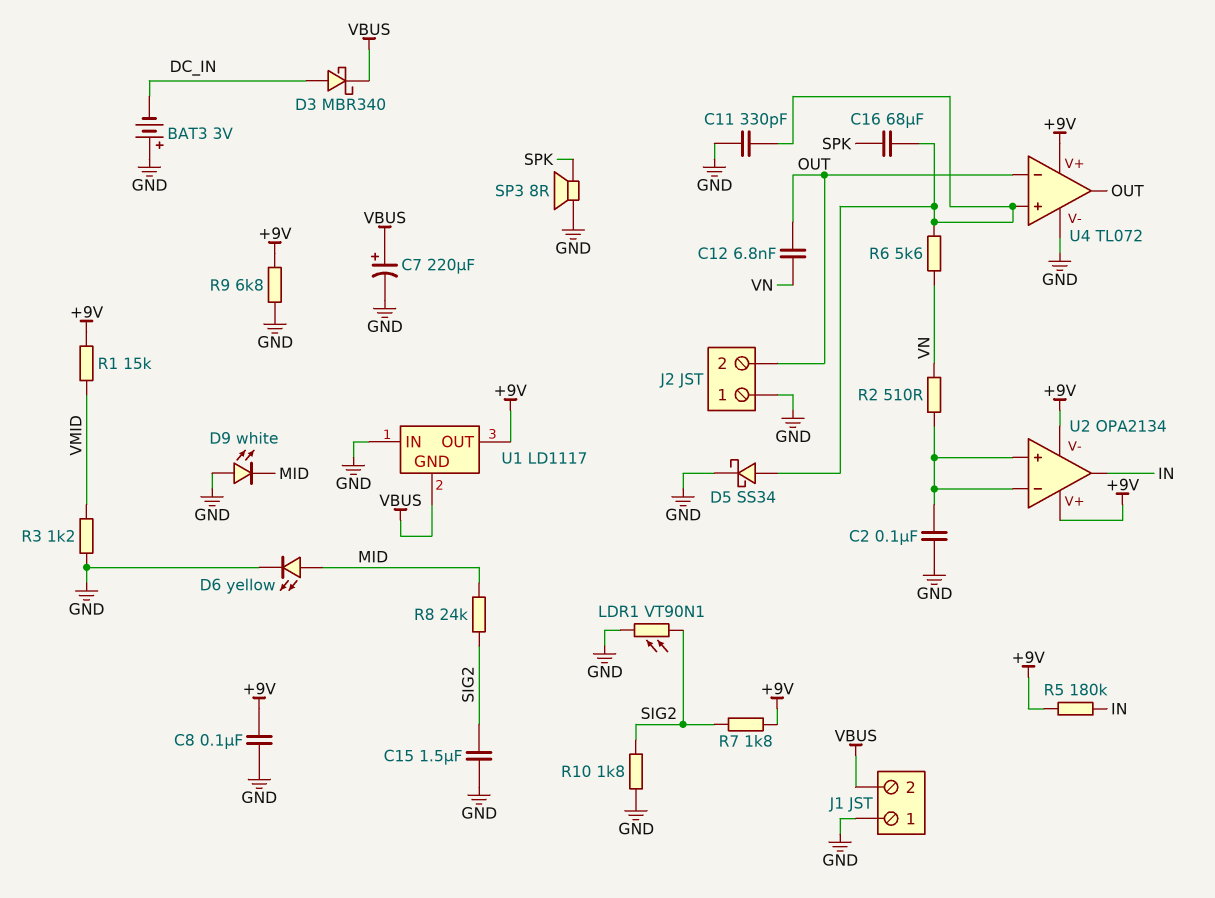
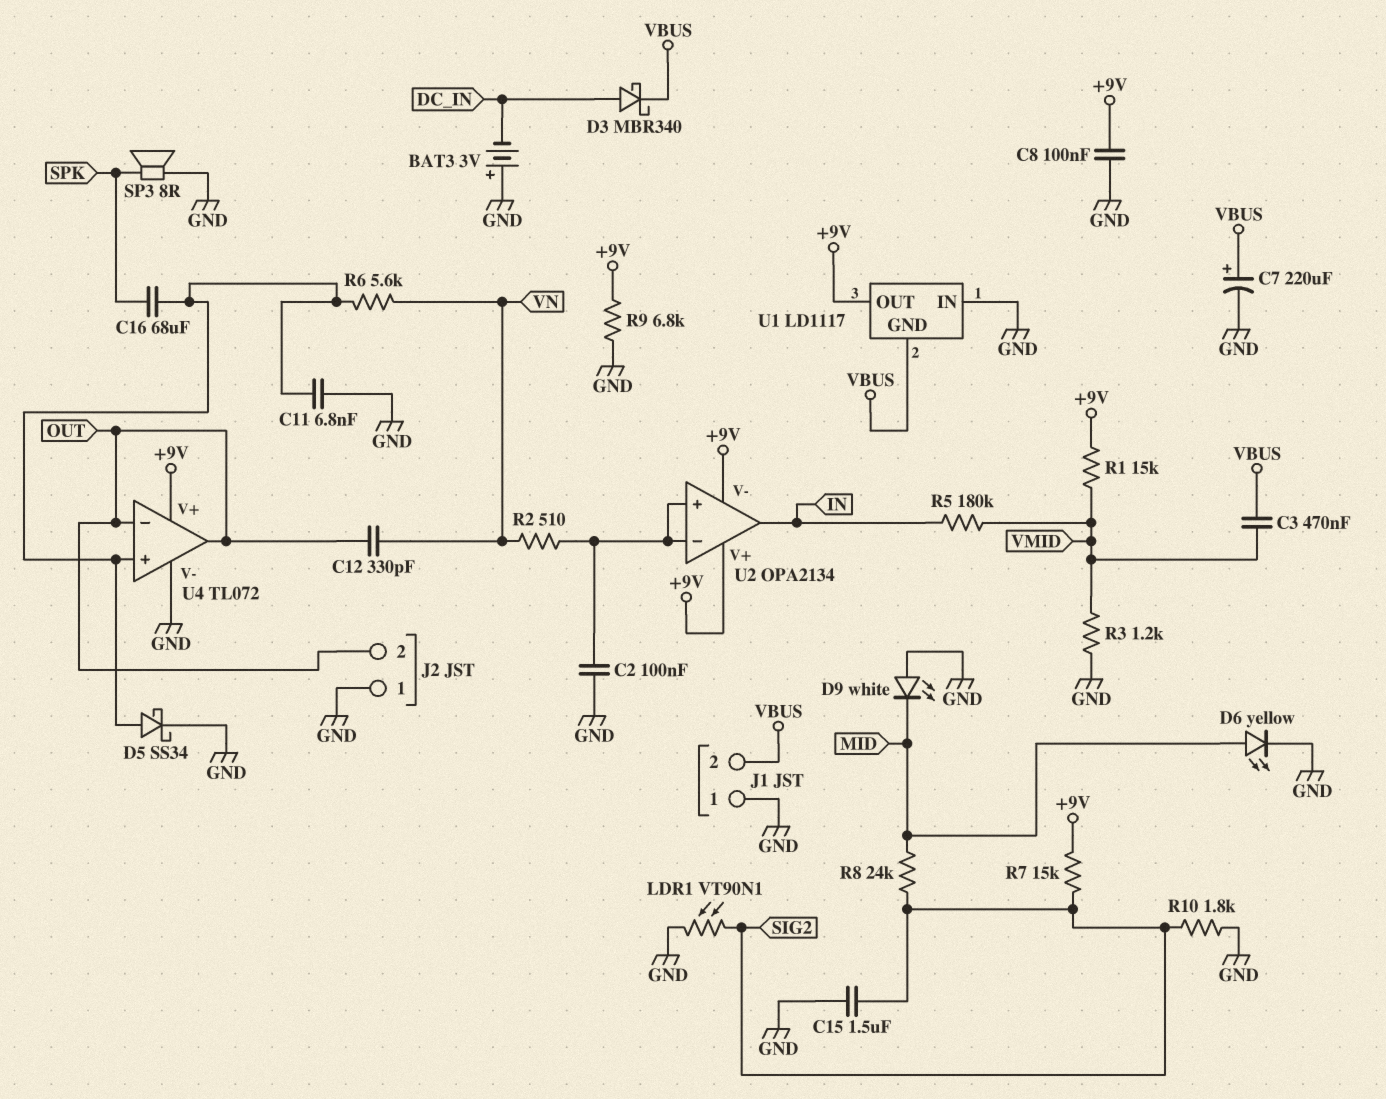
C3: none -> 470nF (VBUS, VMID)
C11: 330pF (GND, U4/in+) -> 6.8nF (GND, U4/in+)
C12: 6.8nF (OUT, VN) -> 330pF (OUT, VN)
R5: 180k (+9V, IN) -> 180k (IN, VMID)
R7: 1.8k (+9V, SIG2) -> 15k (+9V, SIG2)

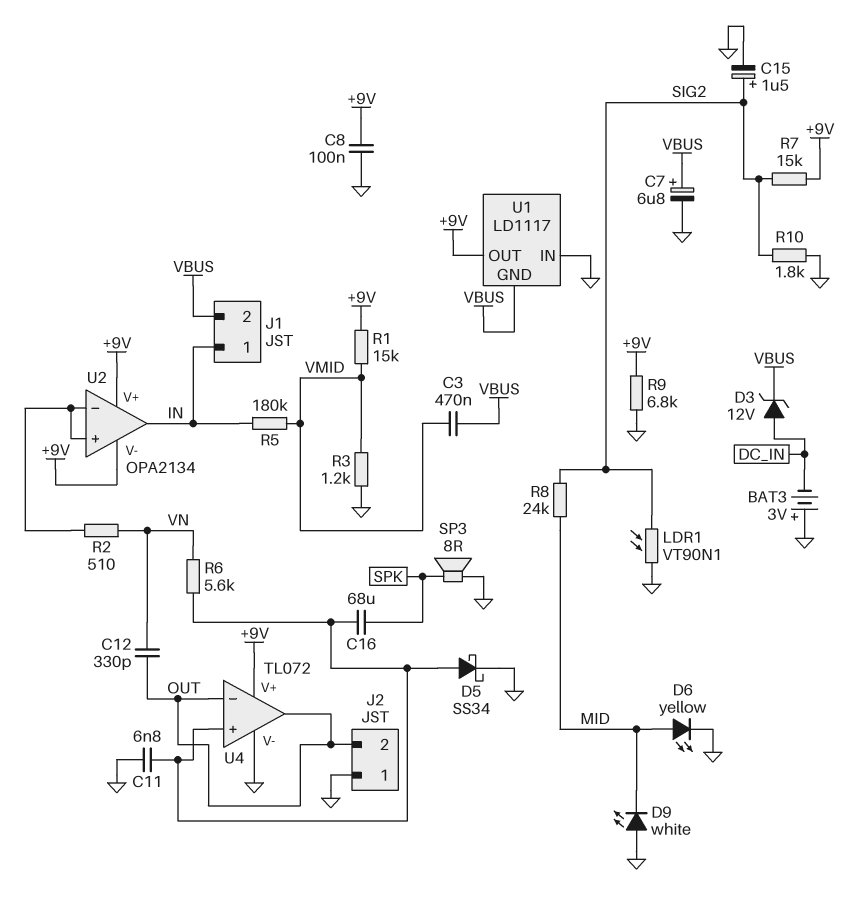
C2: 100nF (GND, U2/in+) -> none
C7: 220uF (plus VBUS, minus GND) -> 6.8uF (plus VBUS, minus GND)
C15: 1.5uF (GND, SIG2) -> 1.5uF (plus SIG2, minus GND)
D3: schottky MBR340 (A DC_IN, K VBUS) -> zener 12V (A DC_IN, K VBUS)
J1 pin 1: GND -> IN

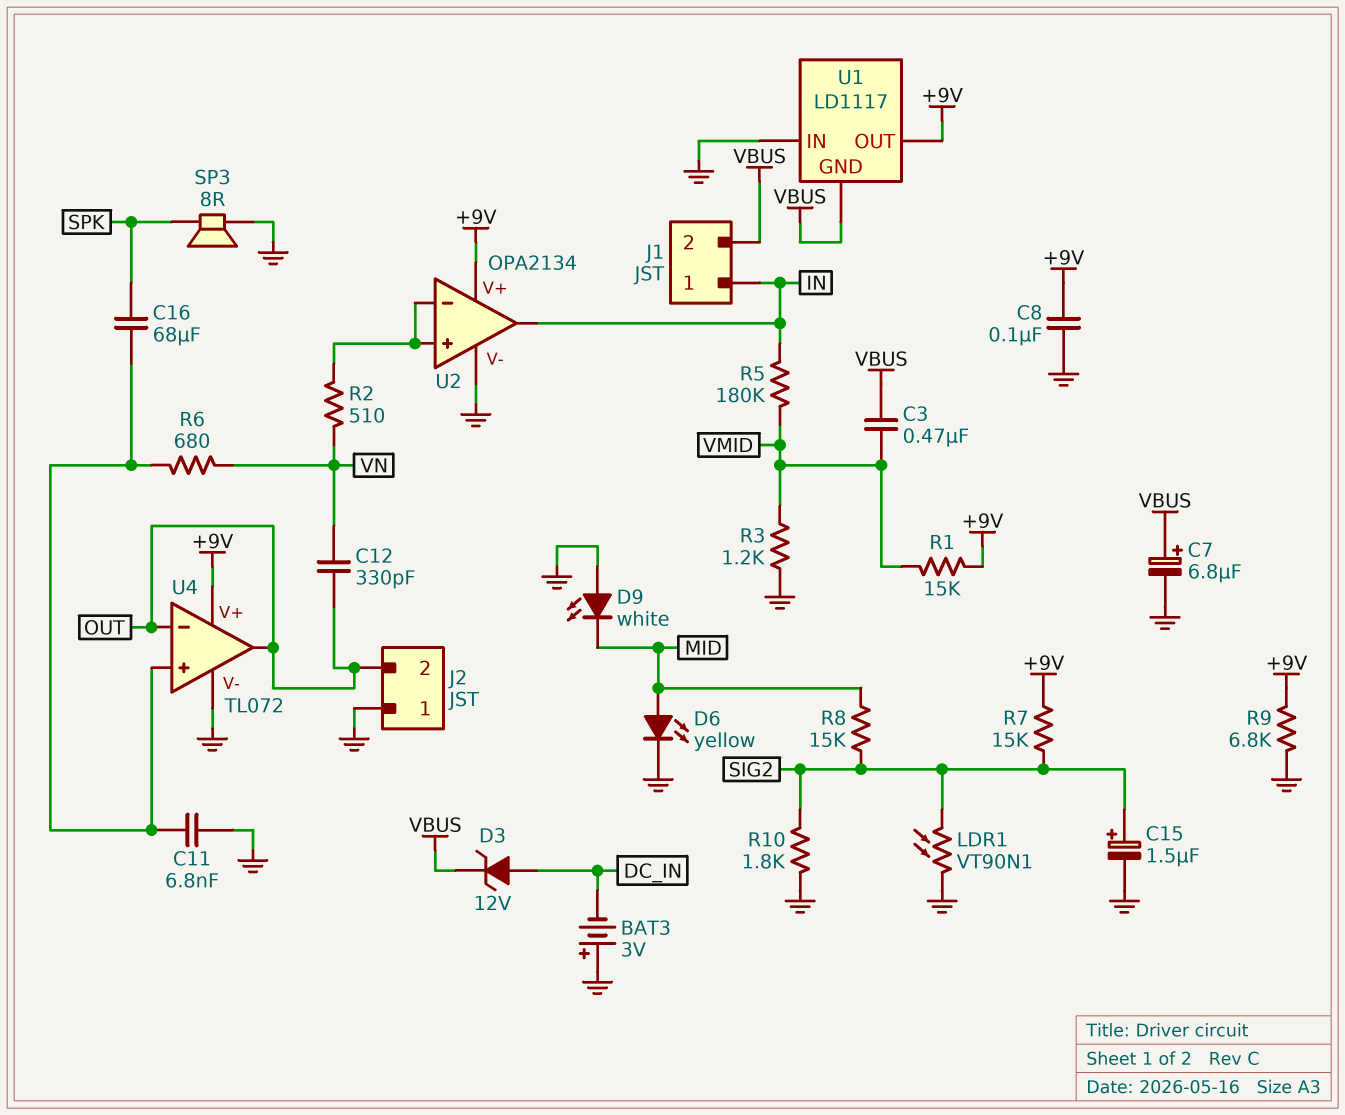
D5: schottky SS34 (A U4/in+, K GND) -> none
R6: 5.6k (U4/in+, VN) -> 680 (U4/in+, VN)
R8: 24k (MID, SIG2) -> 15k (MID, SIG2)
U2 pin V-: +9V -> GND

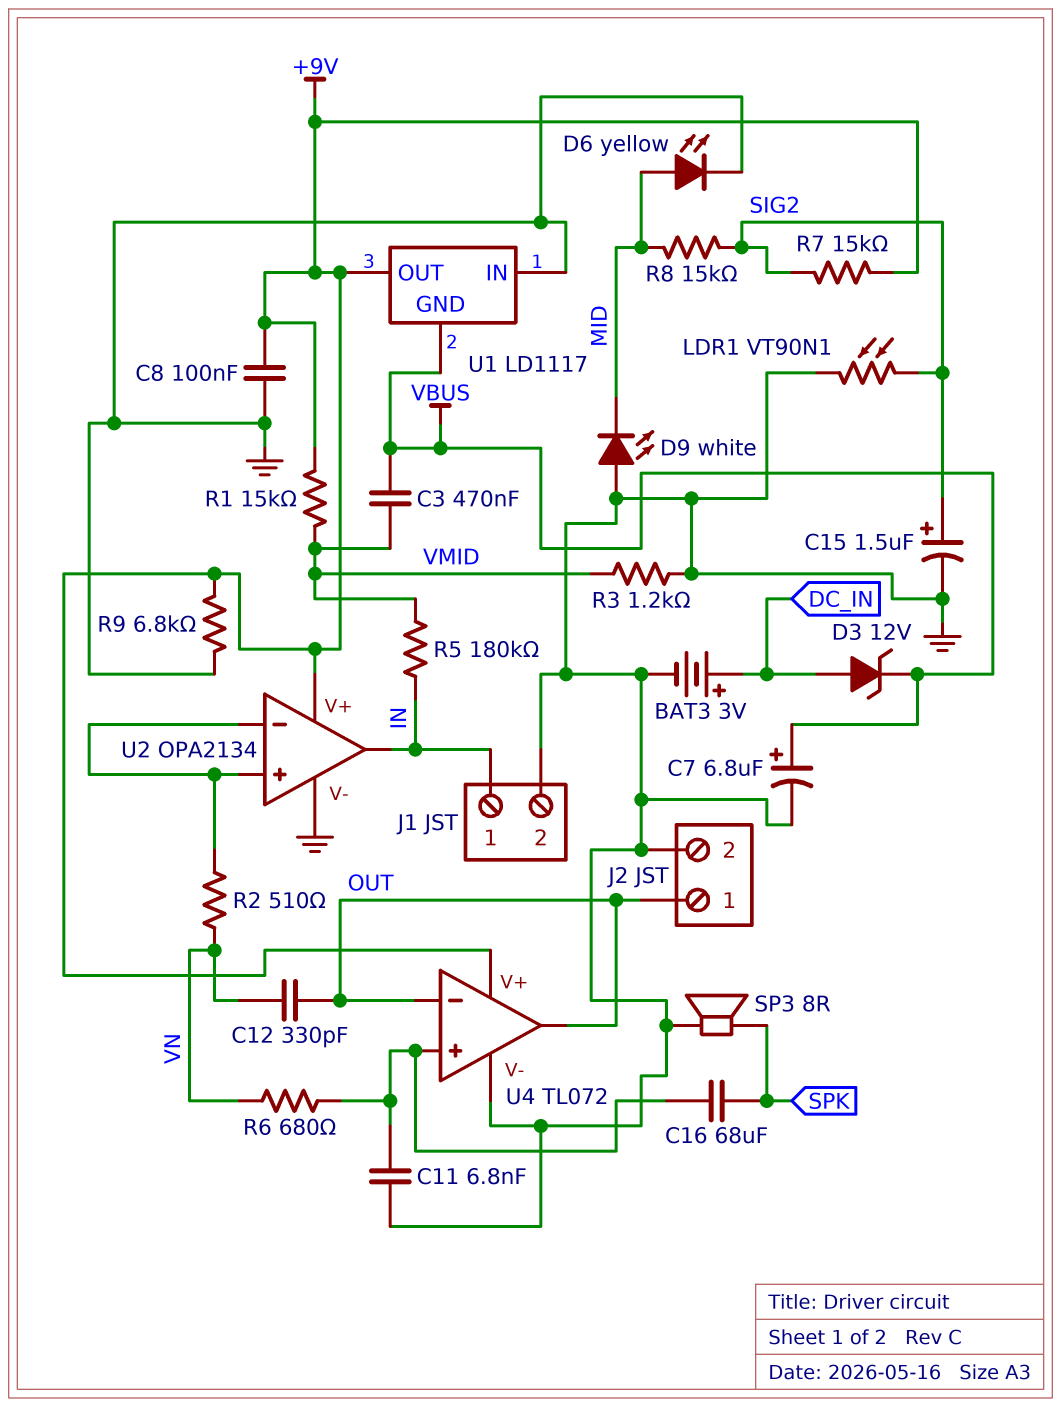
BAT3: 3V (plus GND, minus DC_IN) -> 3V (plus DC_IN, minus GND)
J1 pin 2: VBUS -> GND
J2 pin 1: GND -> OUT
J2 pin 2: OUT -> GND
R10: 1.8k (GND, SIG2) -> none

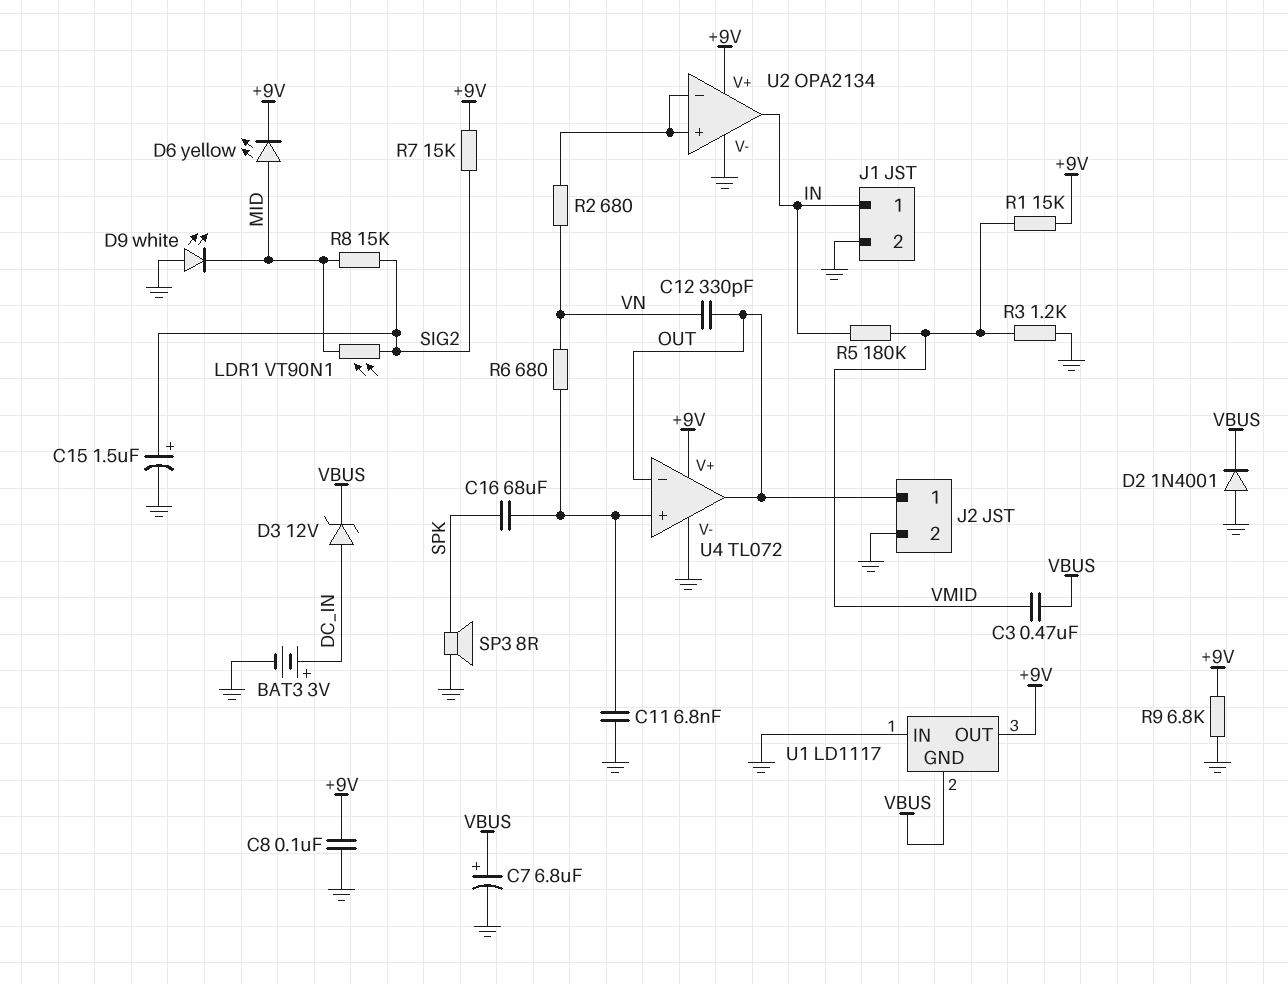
D2: none -> diode 1N4001 (A GND, K VBUS)
D6: LED yellow (A MID, K GND) -> LED yellow (A MID, K +9V)
LDR1: VT90N1 (GND, SIG2) -> VT90N1 (MID, SIG2)
R2: 510 (U2/in+, VN) -> 680 (U2/in+, VN)

